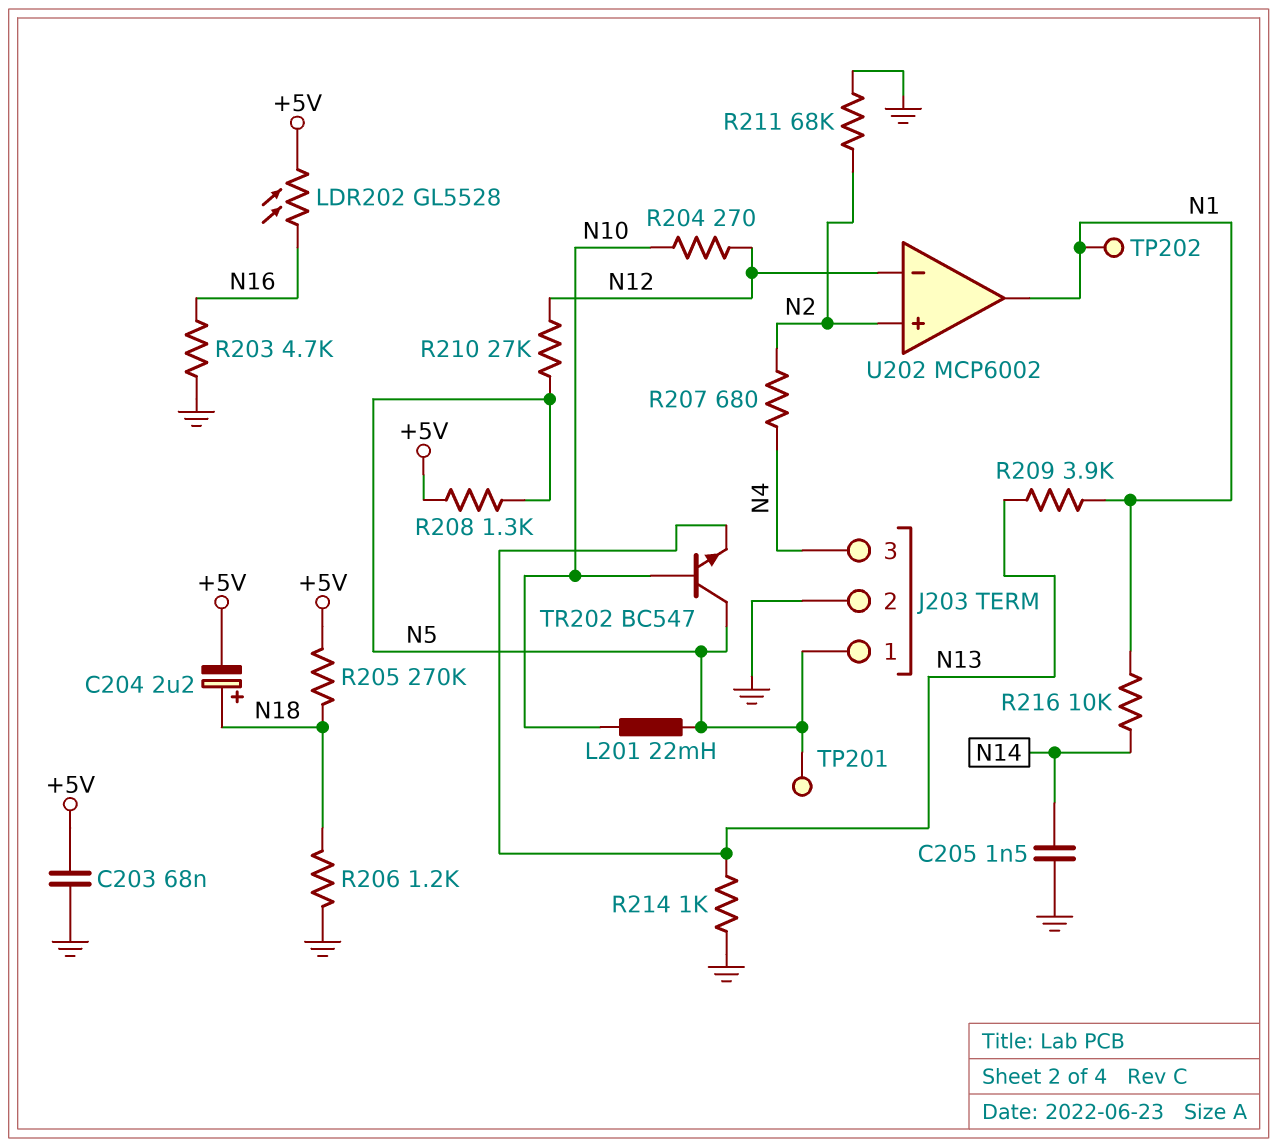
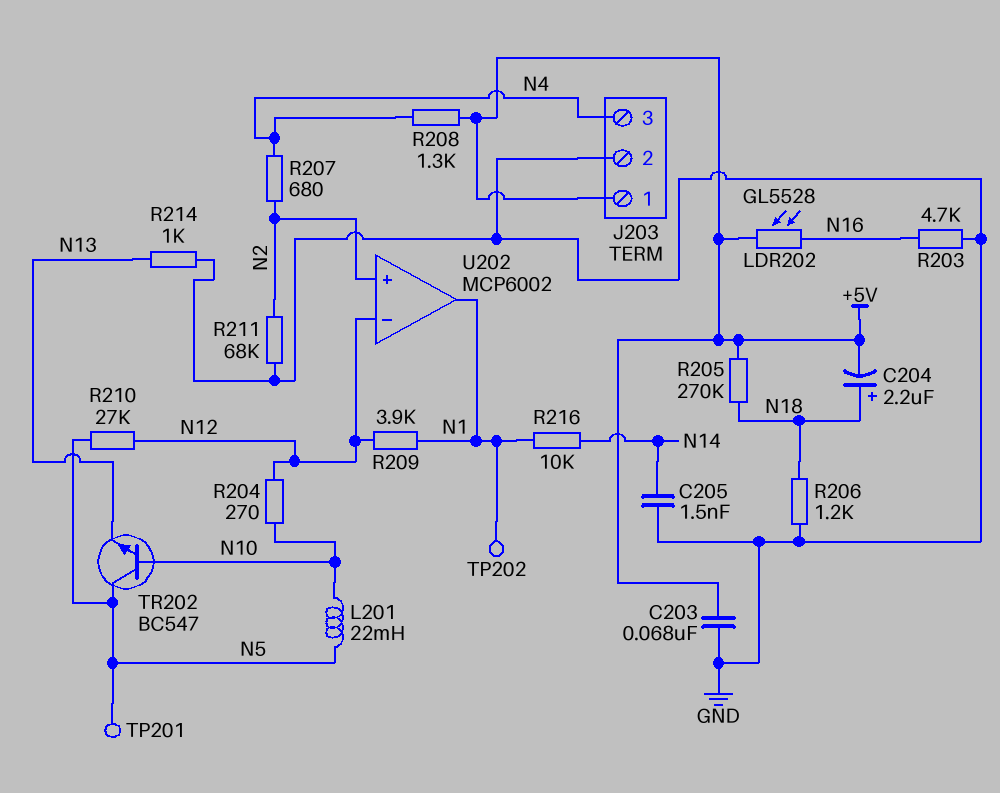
J203 pin 1: N5 -> +5V
R208: 1.3k (+5V, N5) -> 1.3k (+5V, N4)
R209: 3.9k (N1, N13) -> 3.9k (N1, N12)

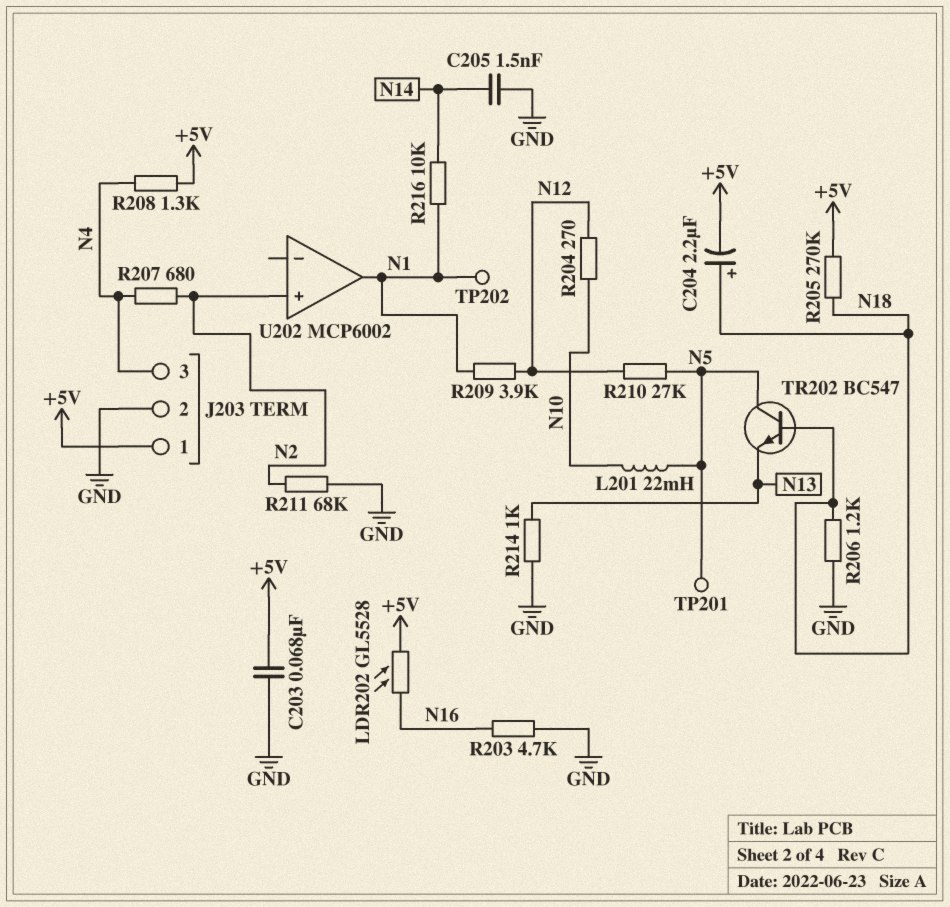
TR202: NPN BC547 (B N10, C N5, E N13) -> NPN BC547 (B N18, C N5, E N13)
U202 pin in-: N12 -> none

